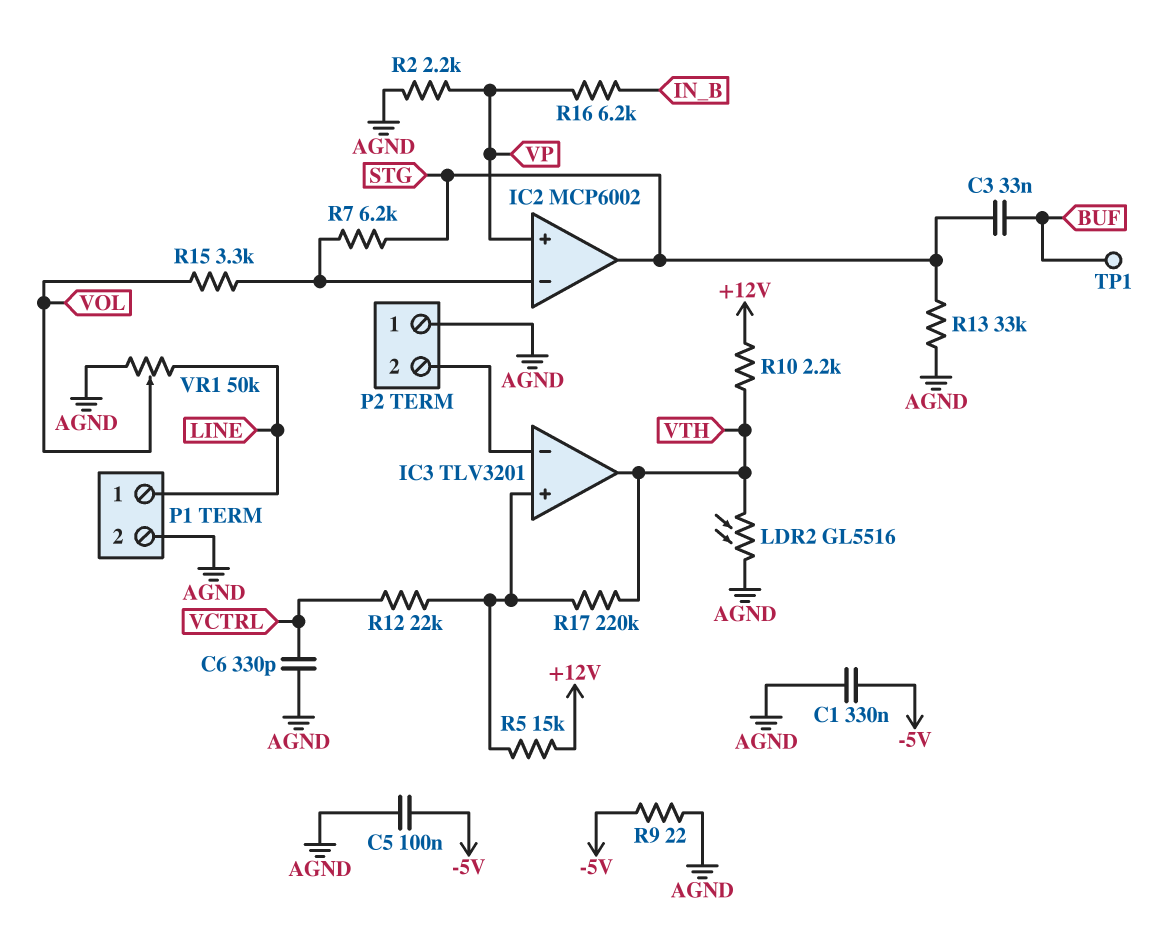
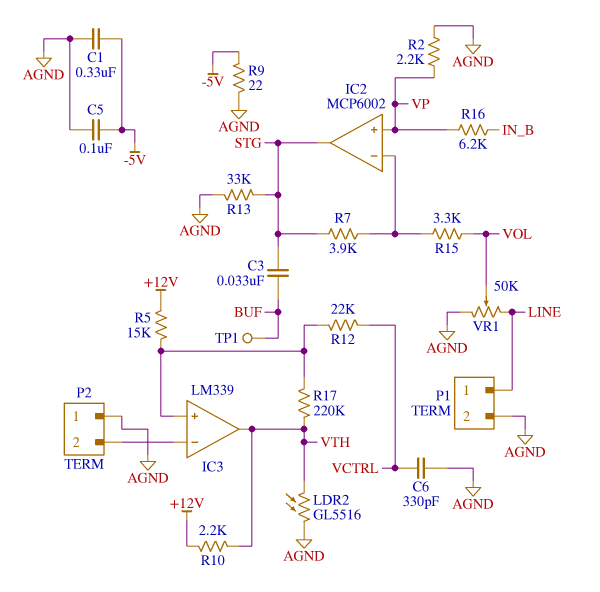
IC3: TLV3201 -> LM339
R7: 6.2k (IC2/in-, STG) -> 3.9k (IC2/in-, STG)

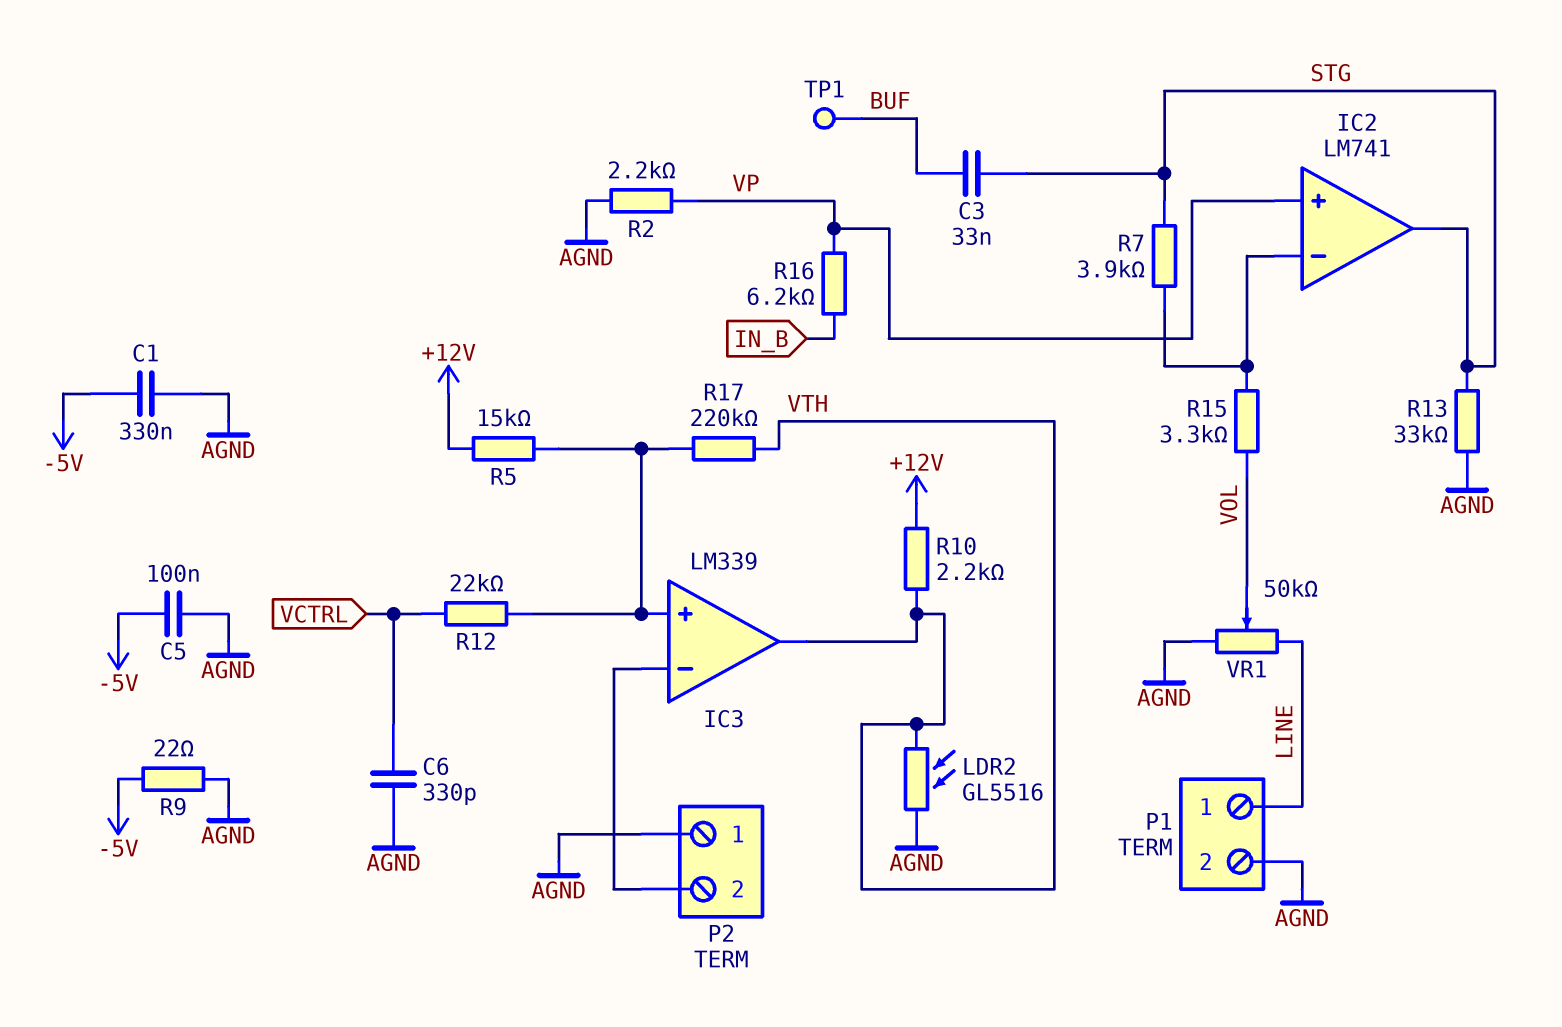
IC2: MCP6002 -> LM741

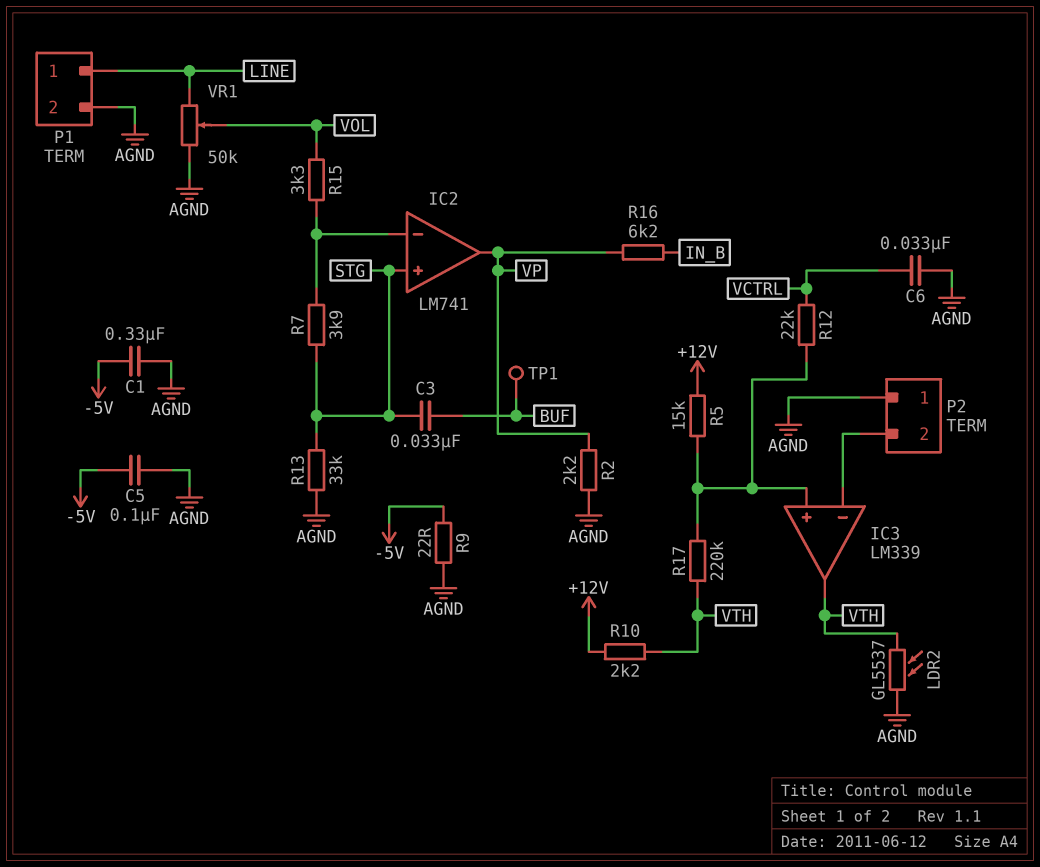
C6: 330pF (AGND, VCTRL) -> 33nF (AGND, VCTRL)
IC2 pin in+: VP -> STG
IC2 pin out: STG -> VP
LDR2: GL5516 (AGND, VTH) -> GL5537 (AGND, VTH)

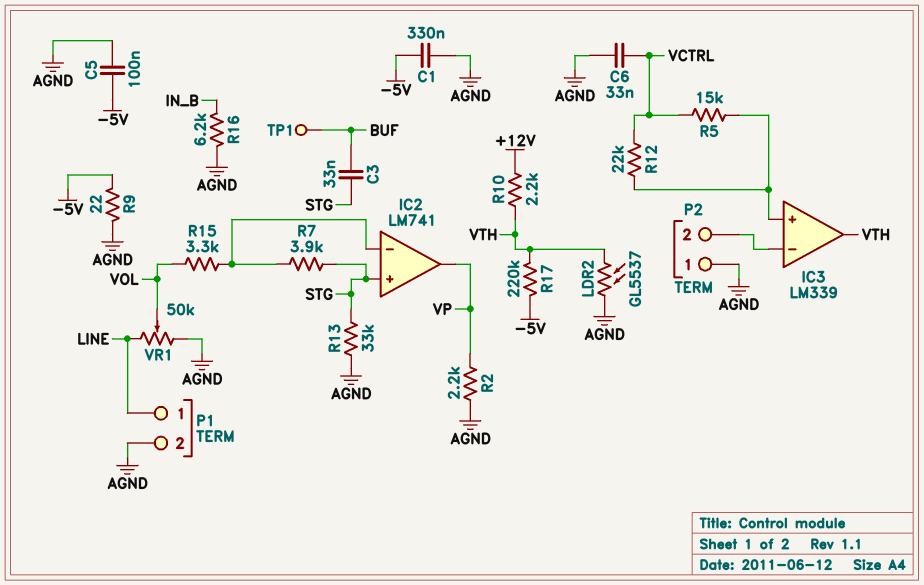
R5: 15k (+12V, IC3/in+) -> 15k (IC3/in+, VCTRL)
R16: 6.2k (IN_B, VP) -> 6.2k (AGND, IN_B)
R17: 220k (IC3/in+, VTH) -> 220k (-5V, VTH)

